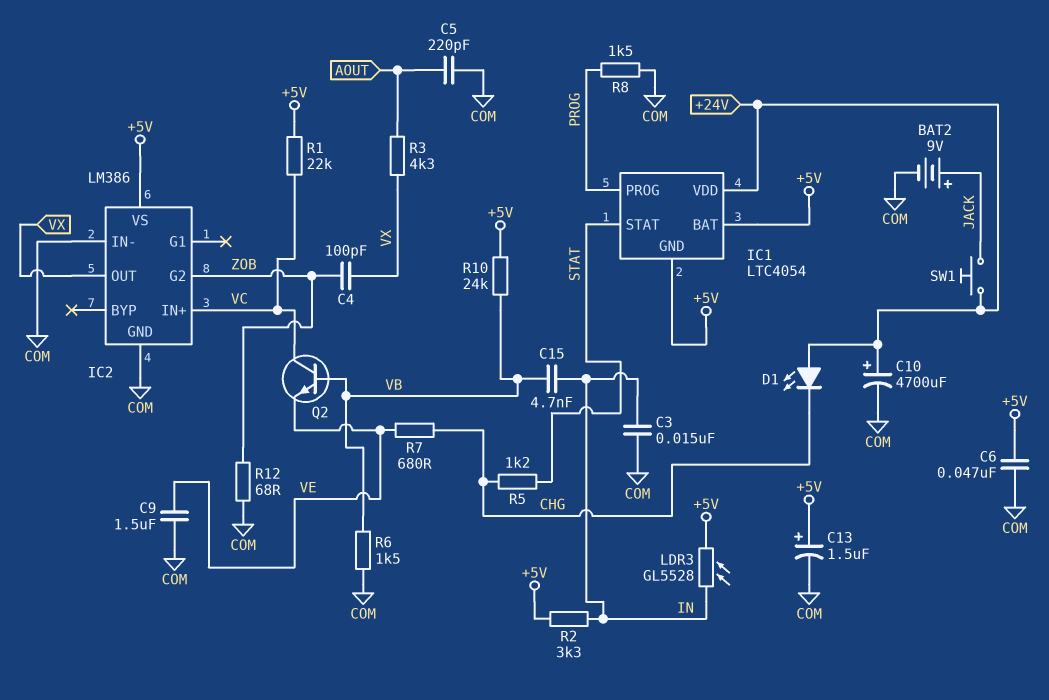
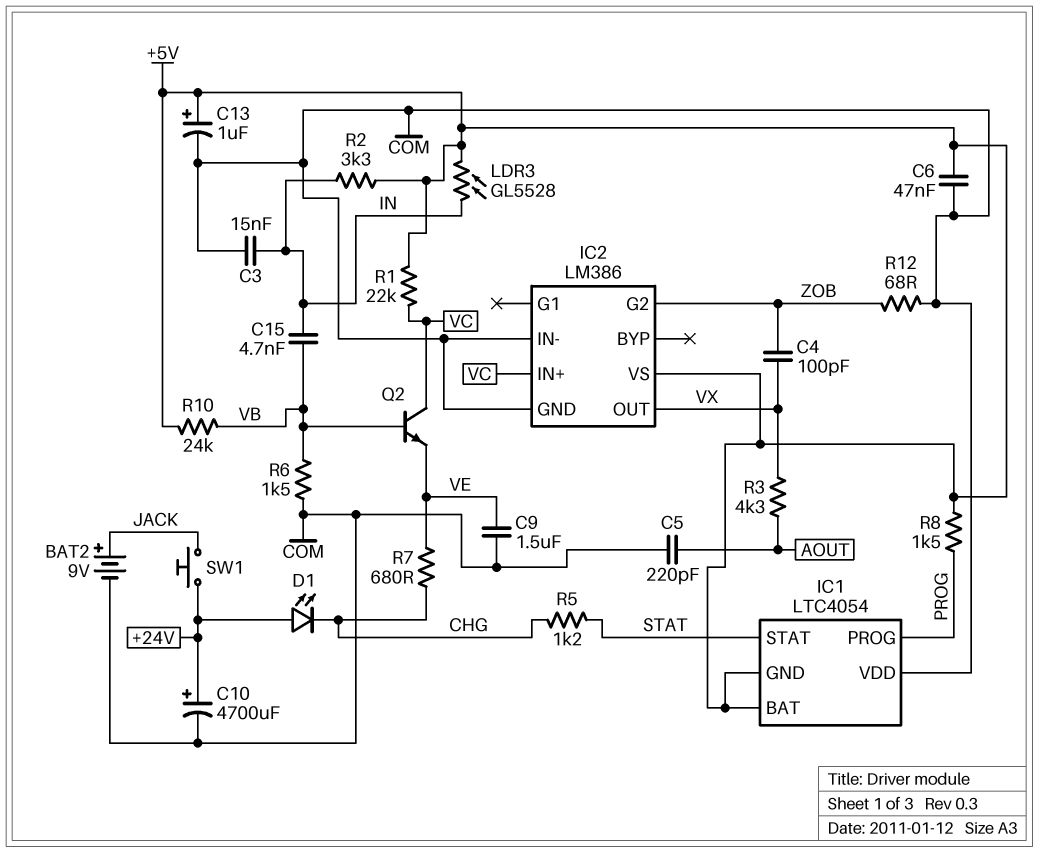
C13: 1.5uF (plus +5V, minus COM) -> 1uF (plus +5V, minus COM)
IC1 pin VDD: +24V -> COM
R8: 1.5k (COM, PROG) -> 1.5k (+5V, PROG)

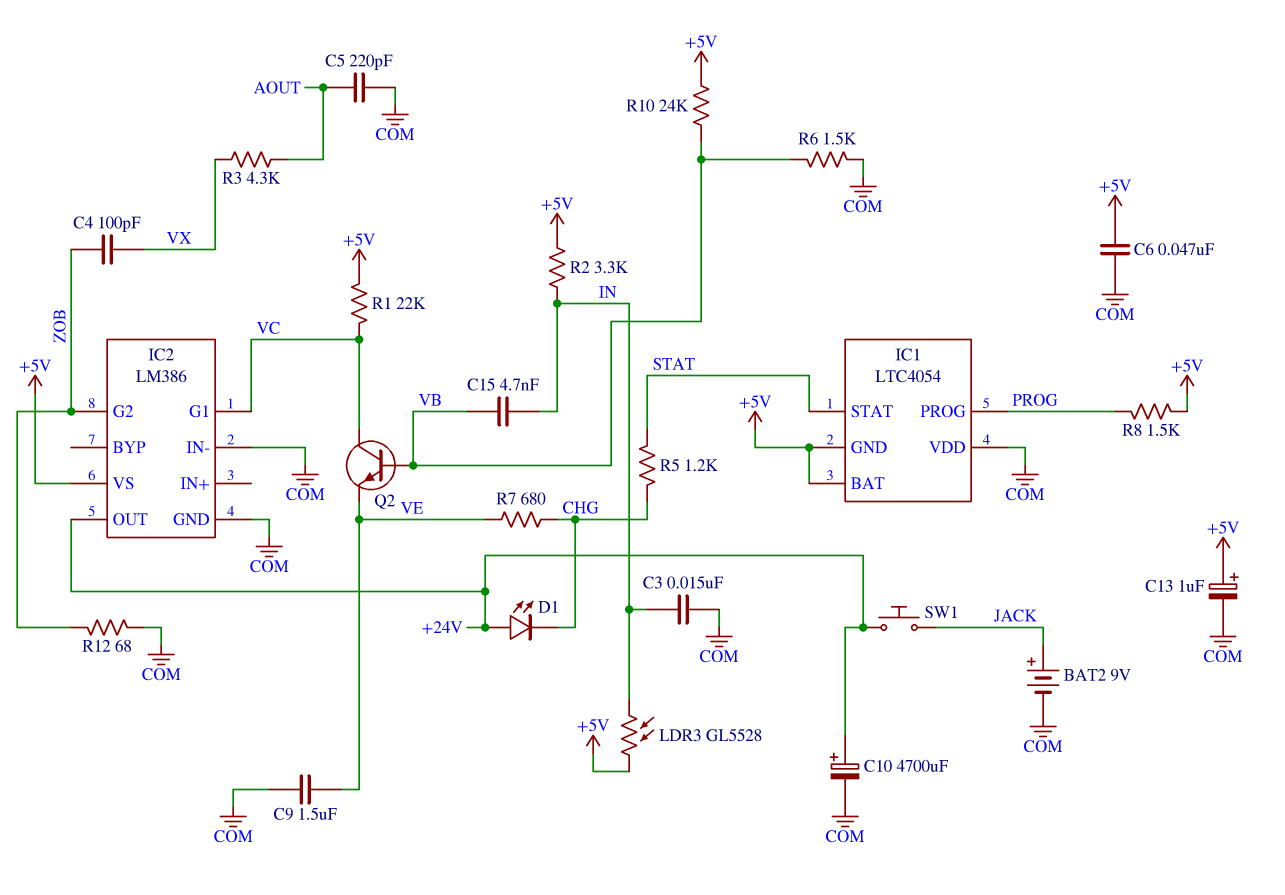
IC2 pin G1: none -> VC
IC2 pin IN+: VC -> none
IC2 pin OUT: VX -> +24V

